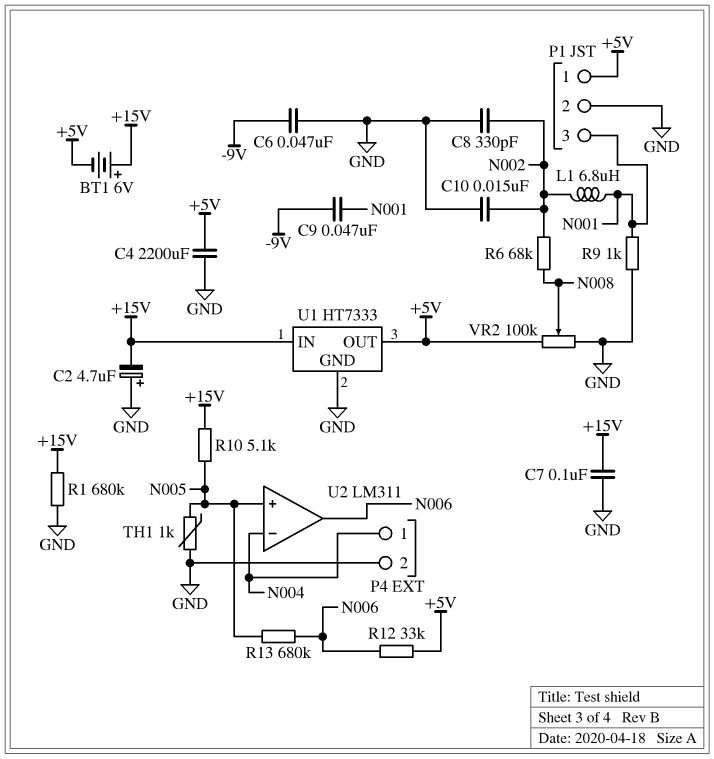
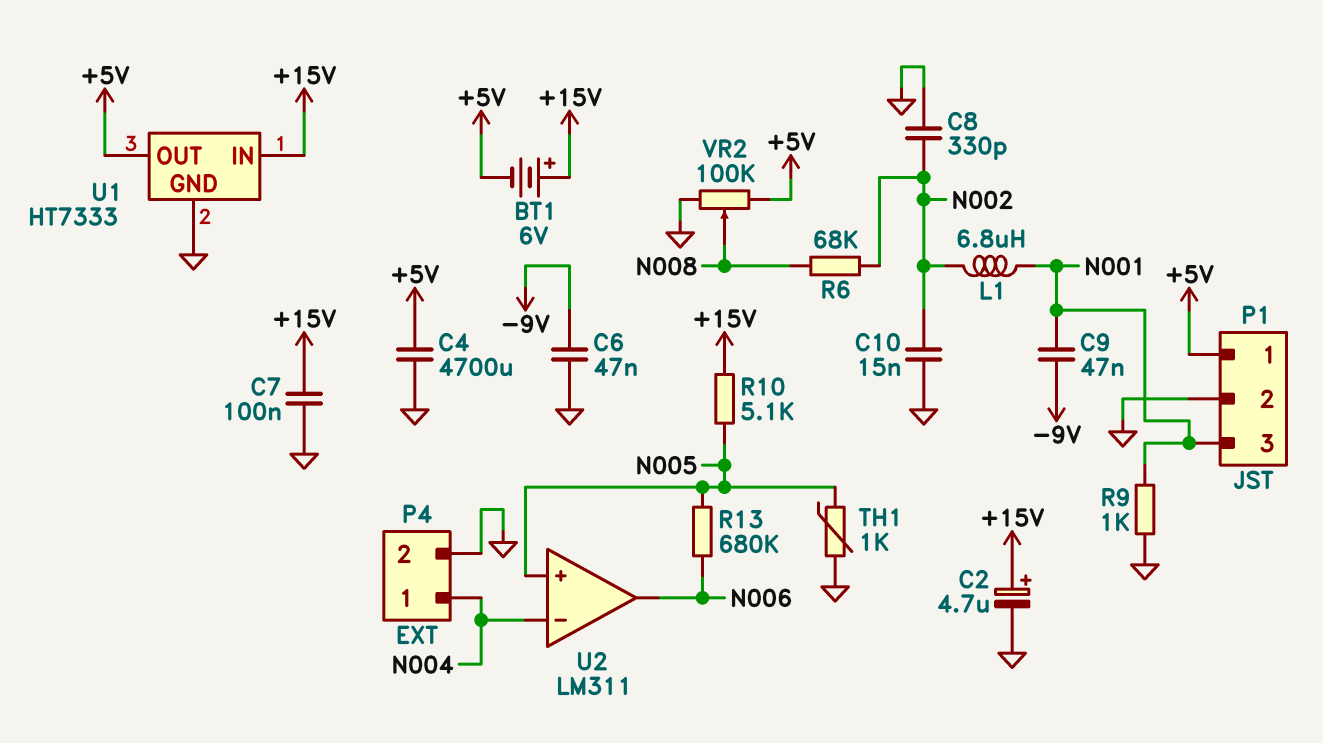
C2: 4.7uF (plus GND, minus +15V) -> 4.7uF (plus +15V, minus GND)
C4: 2200uF (+5V, GND) -> 4700uF (+5V, GND)
R1: 680k (+15V, GND) -> none
R12: 33k (+5V, N006) -> none

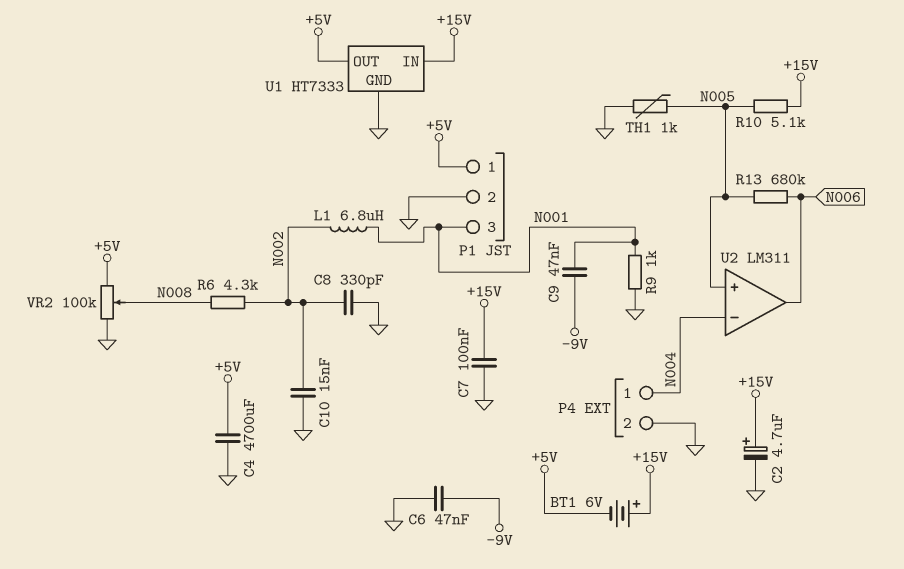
R6: 68k (N002, N008) -> 4.3k (N002, N008)

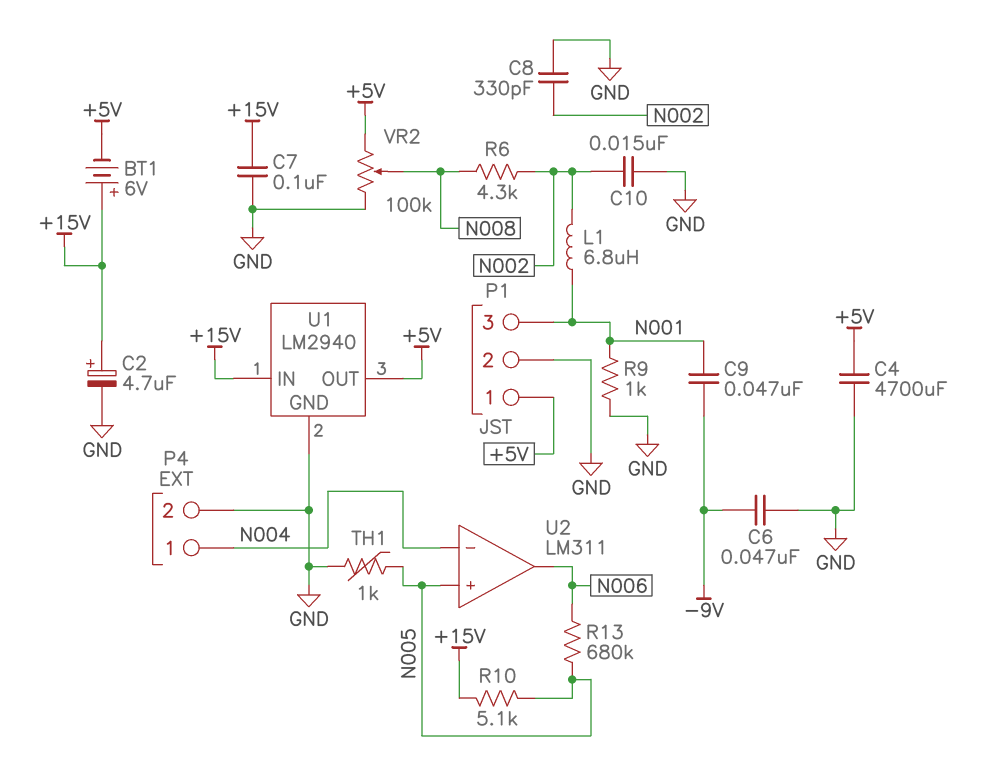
U1: HT7333 -> LM2940

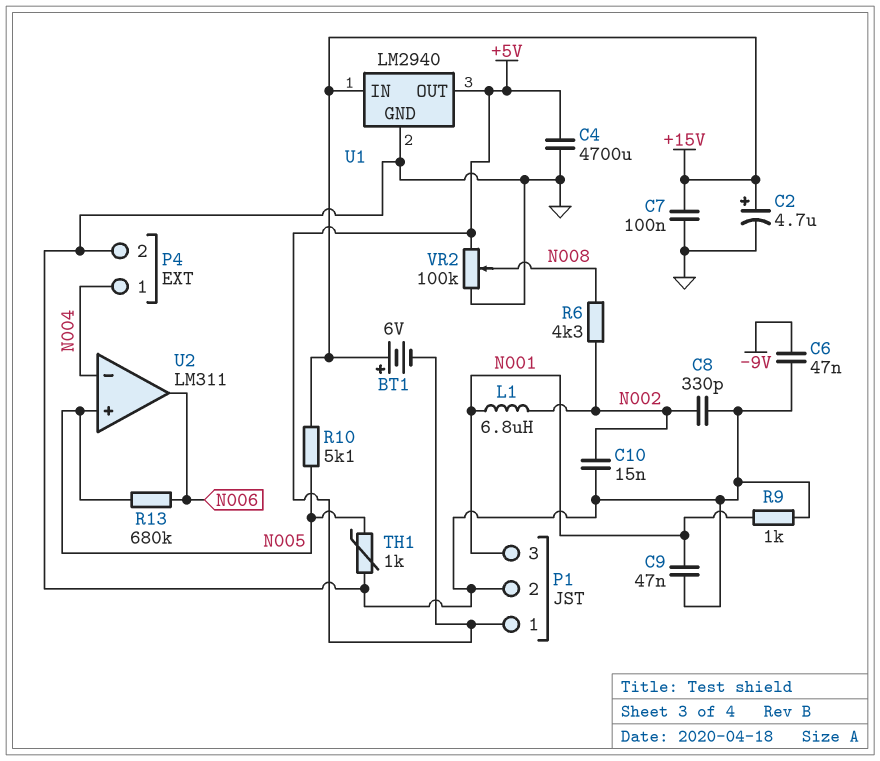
C9: 47nF (-9V, N001) -> 47nF (GND, N001)

